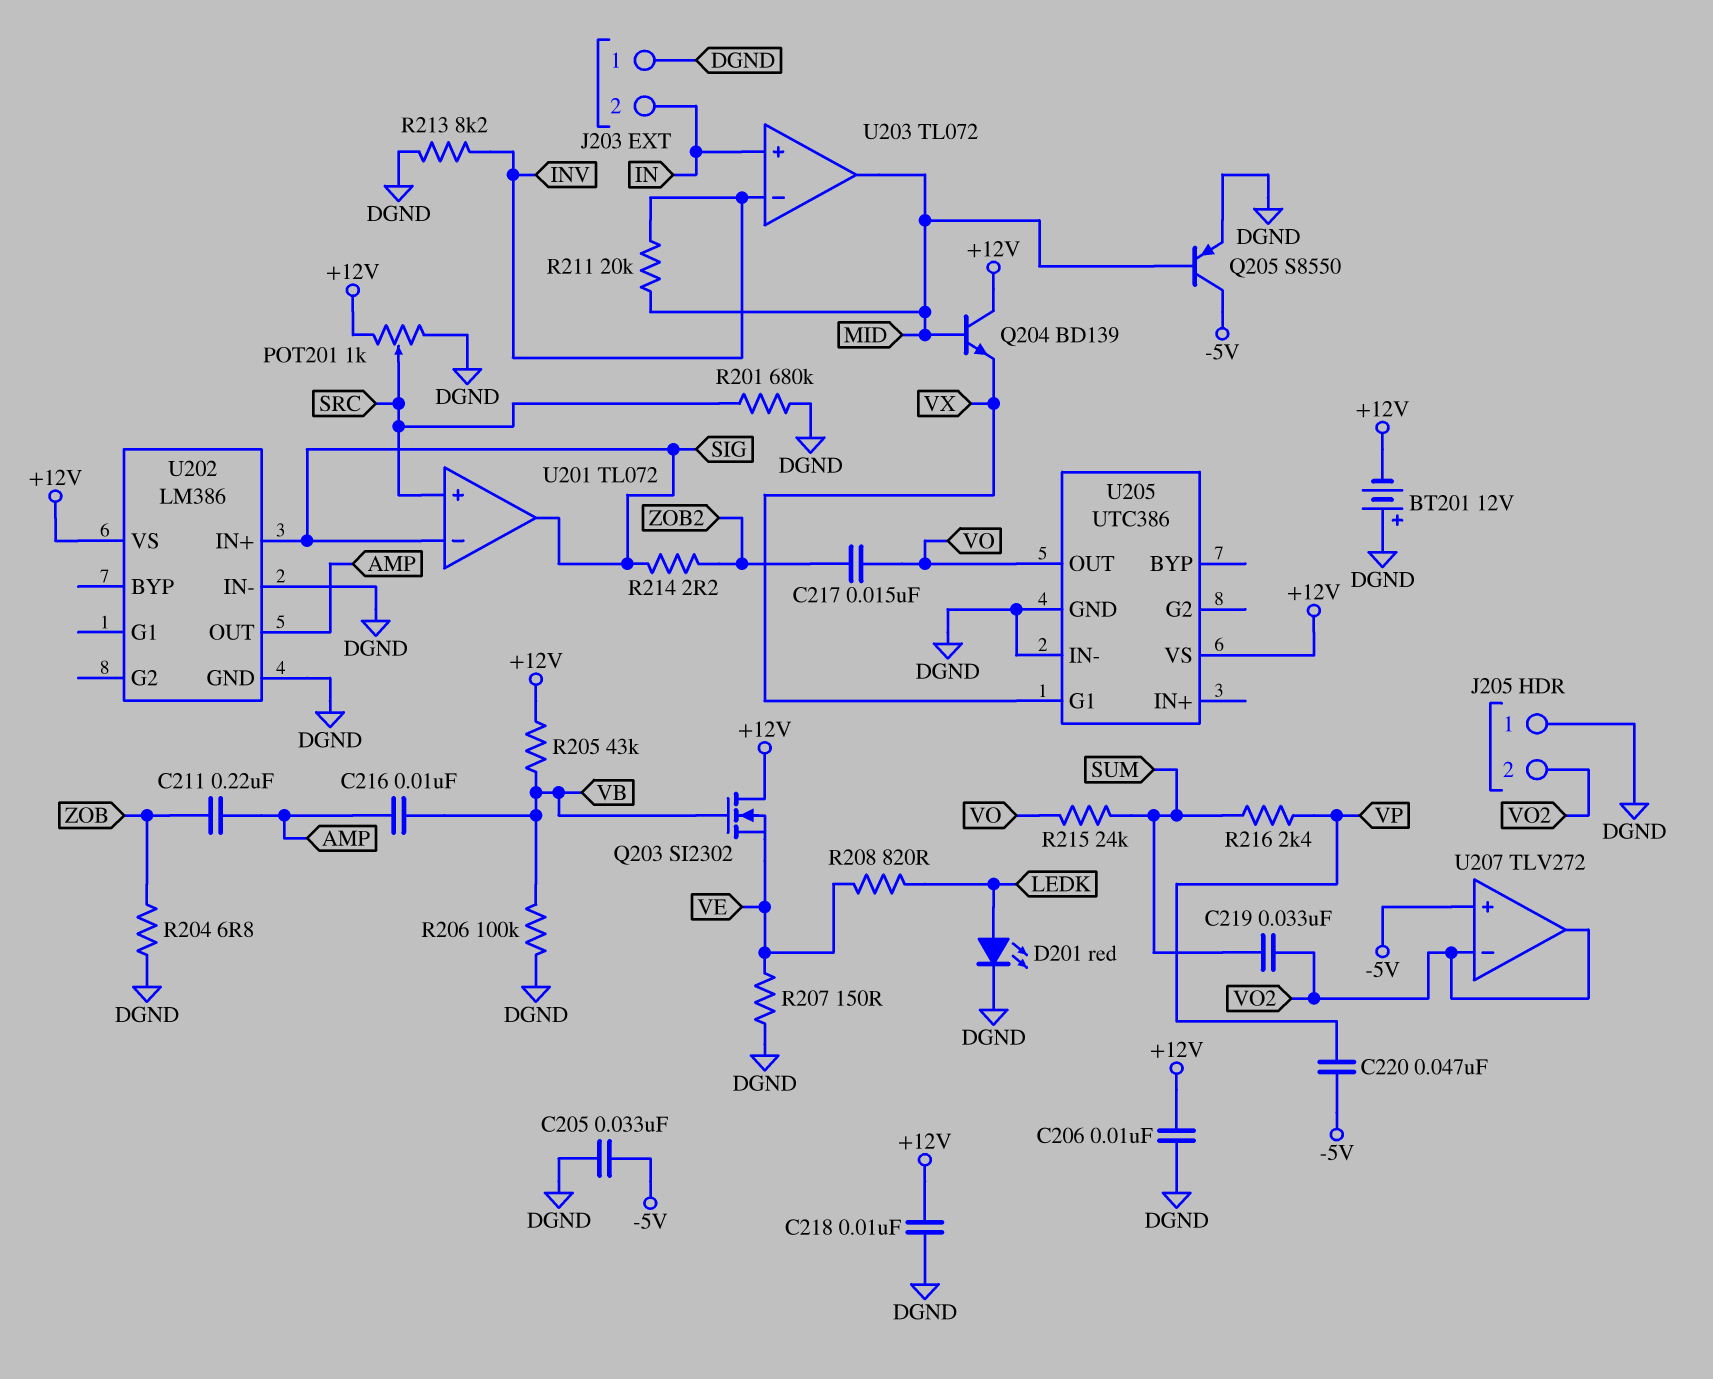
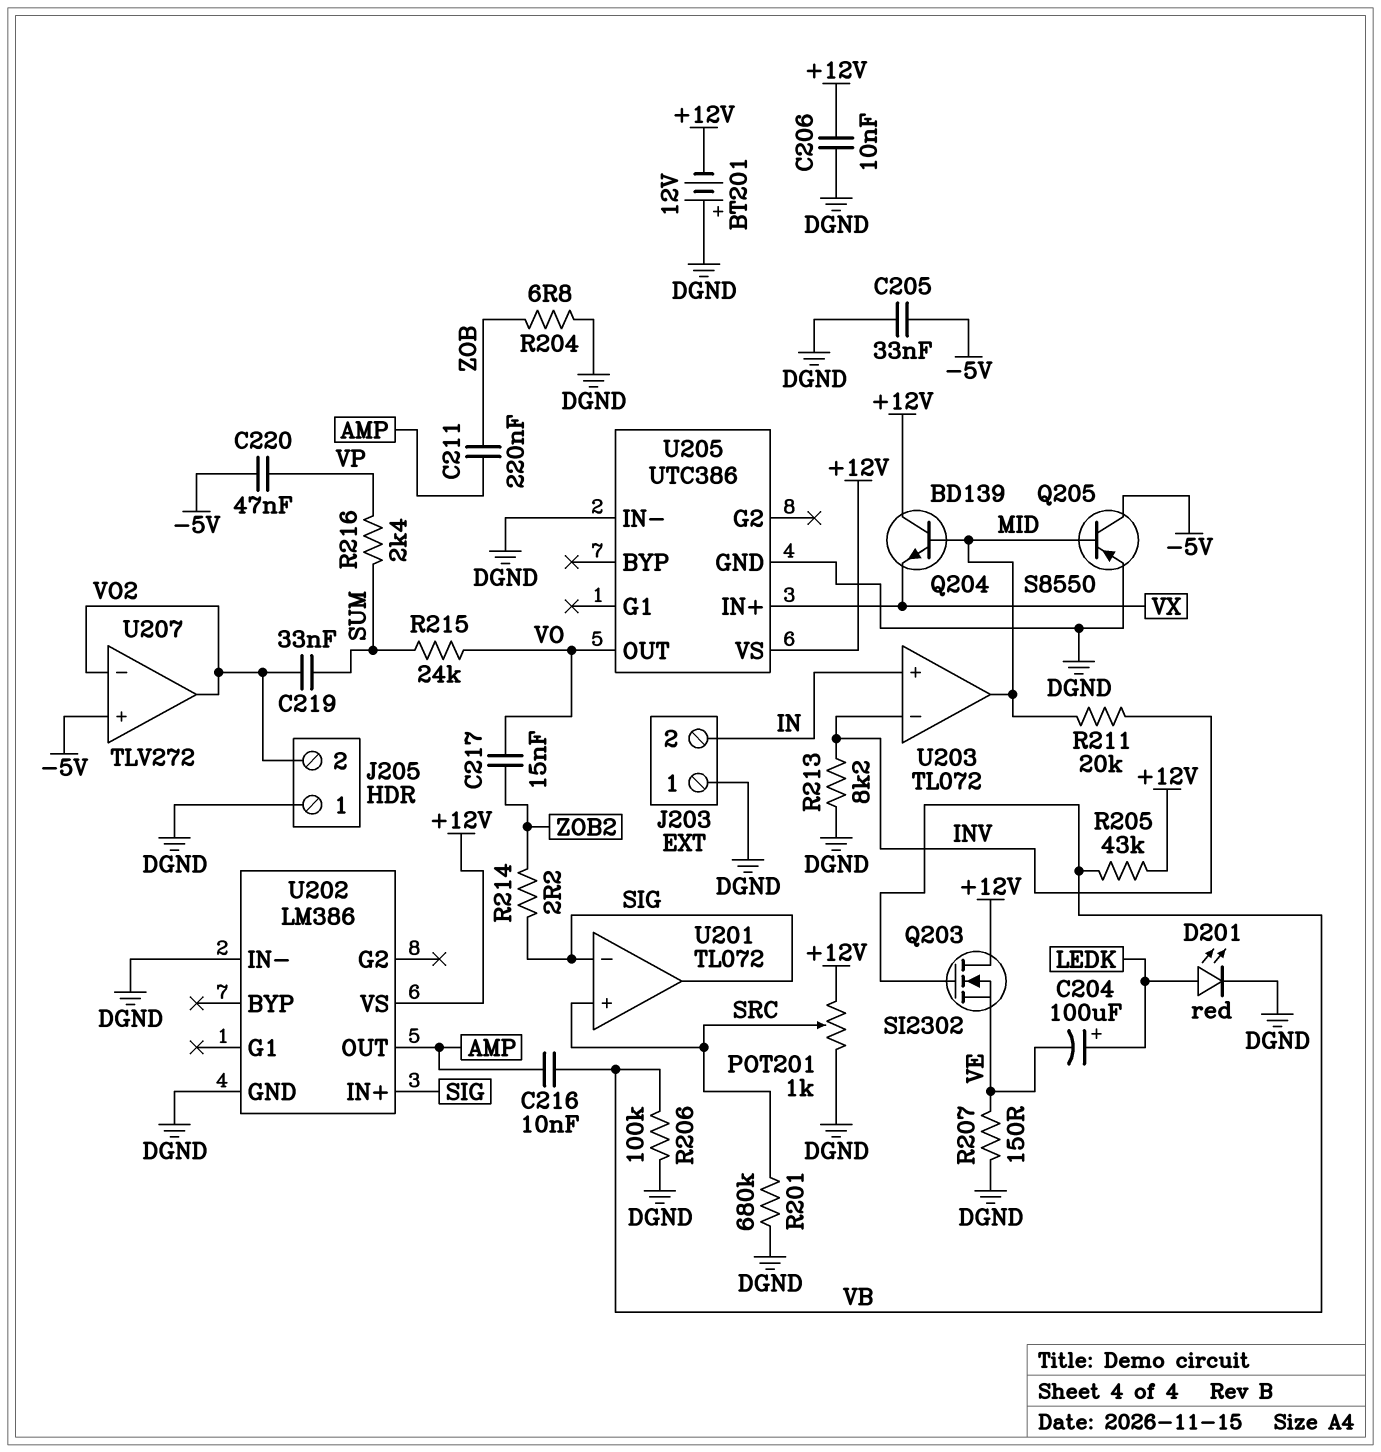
C204: none -> 100uF (plus LEDK, minus VE)
C218: 10nF (+12V, DGND) -> none
R208: 820 (LEDK, VE) -> none
U205 pin G1: VX -> none
U205 pin IN+: none -> VX

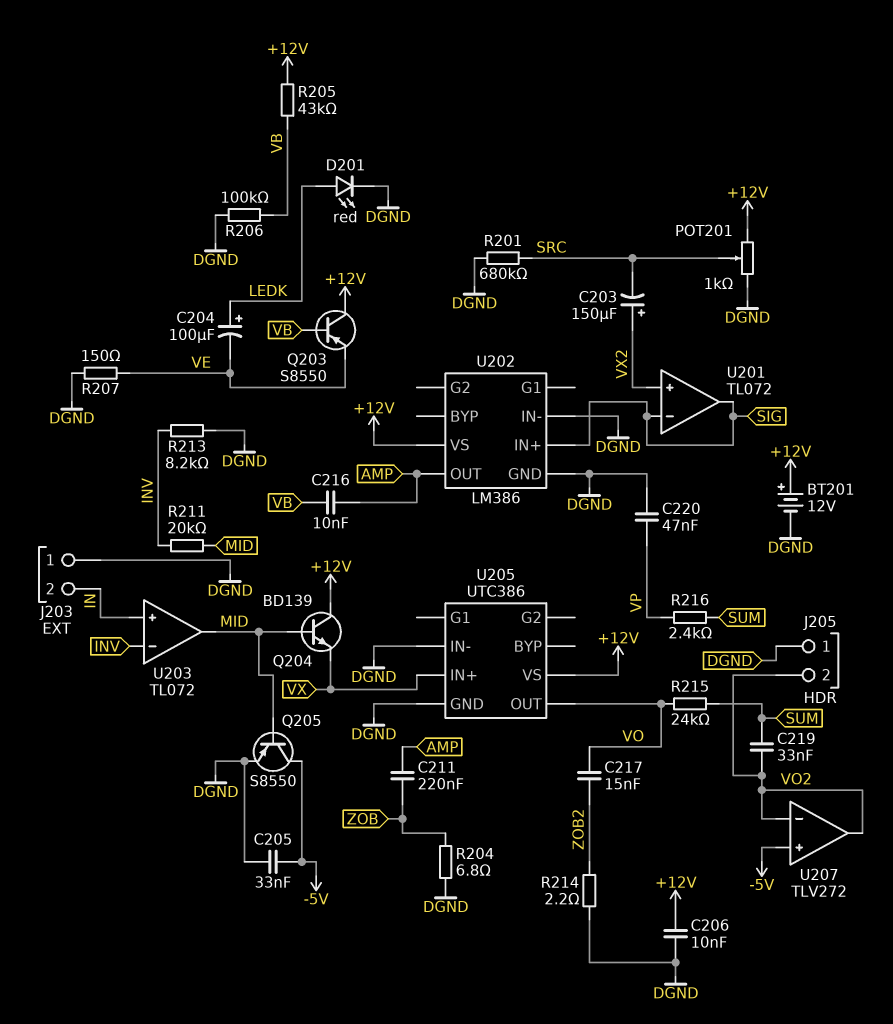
BT201: 12V (plus DGND, minus +12V) -> 12V (plus +12V, minus DGND)
C203: none -> 150uF (plus VX2, minus SRC)
C220: 47nF (-5V, VP) -> 47nF (DGND, VP)
Q203: NMOS SI2302 (G VB, D +12V, S VE) -> PNP S8550 (B VB, C +12V, E VE)
R214: 2.2 (SIG, ZOB2) -> 2.2 (DGND, ZOB2)
U201 pin in+: SRC -> VX2

